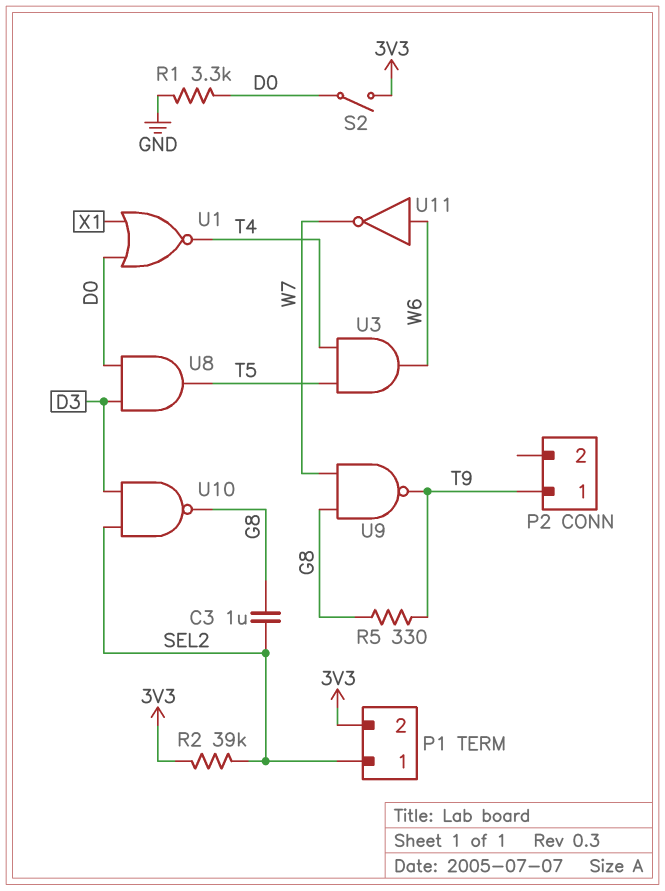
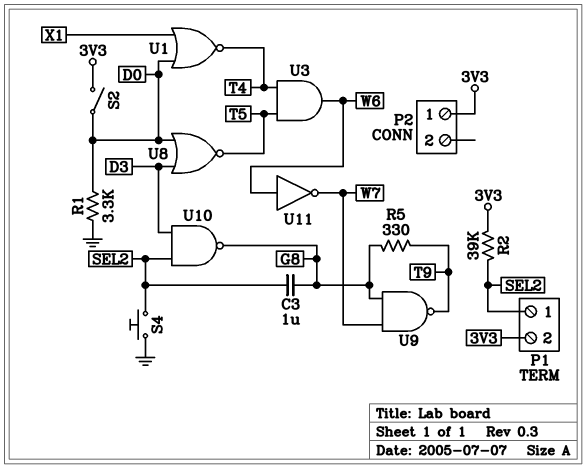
P2 pin 1: T9 -> 3V3
S4: none -> button (GND, SEL2)
U8: AND (in D0, in D3, out T5) -> NOR (in D0, in D3, out T5)

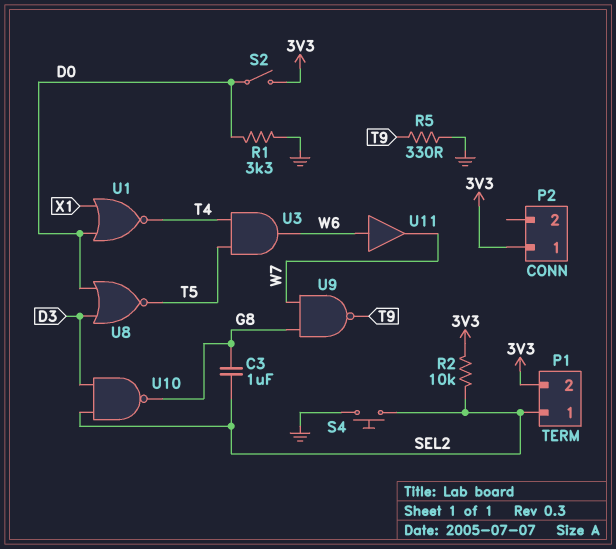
R2: 39k (3V3, SEL2) -> 10k (3V3, SEL2)
R5: 330 (G8, T9) -> 330 (GND, T9)
U11: NOT (in W6, out W7) -> buffer (in W6, out W7)

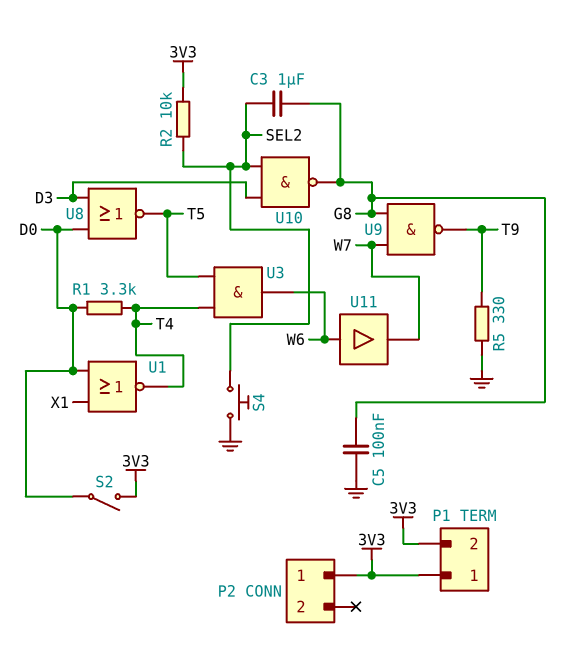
C5: none -> 100nF (G8, GND)
P1 pin 1: SEL2 -> 3V3
R1: 3.3k (D0, GND) -> 3.3k (D0, T4)

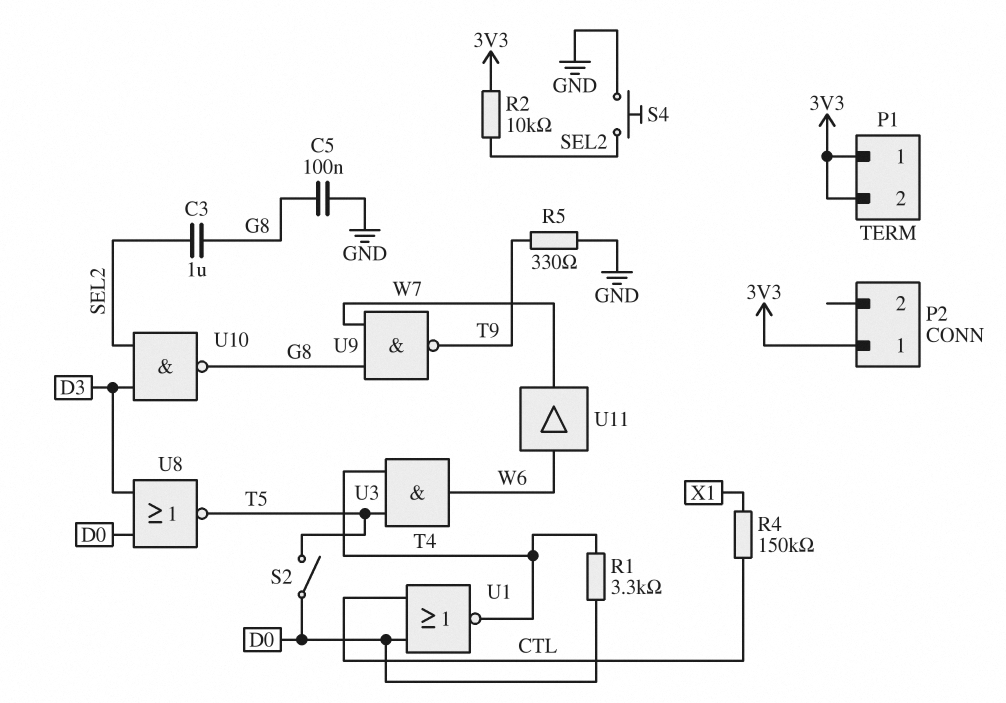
R4: none -> 150k (CTL, X1)
S2: switch (3V3, D0) -> switch (D0, T5)
U1: NOR (in D0, in X1, out T4) -> NOR (in CTL, in D0, out T4)

